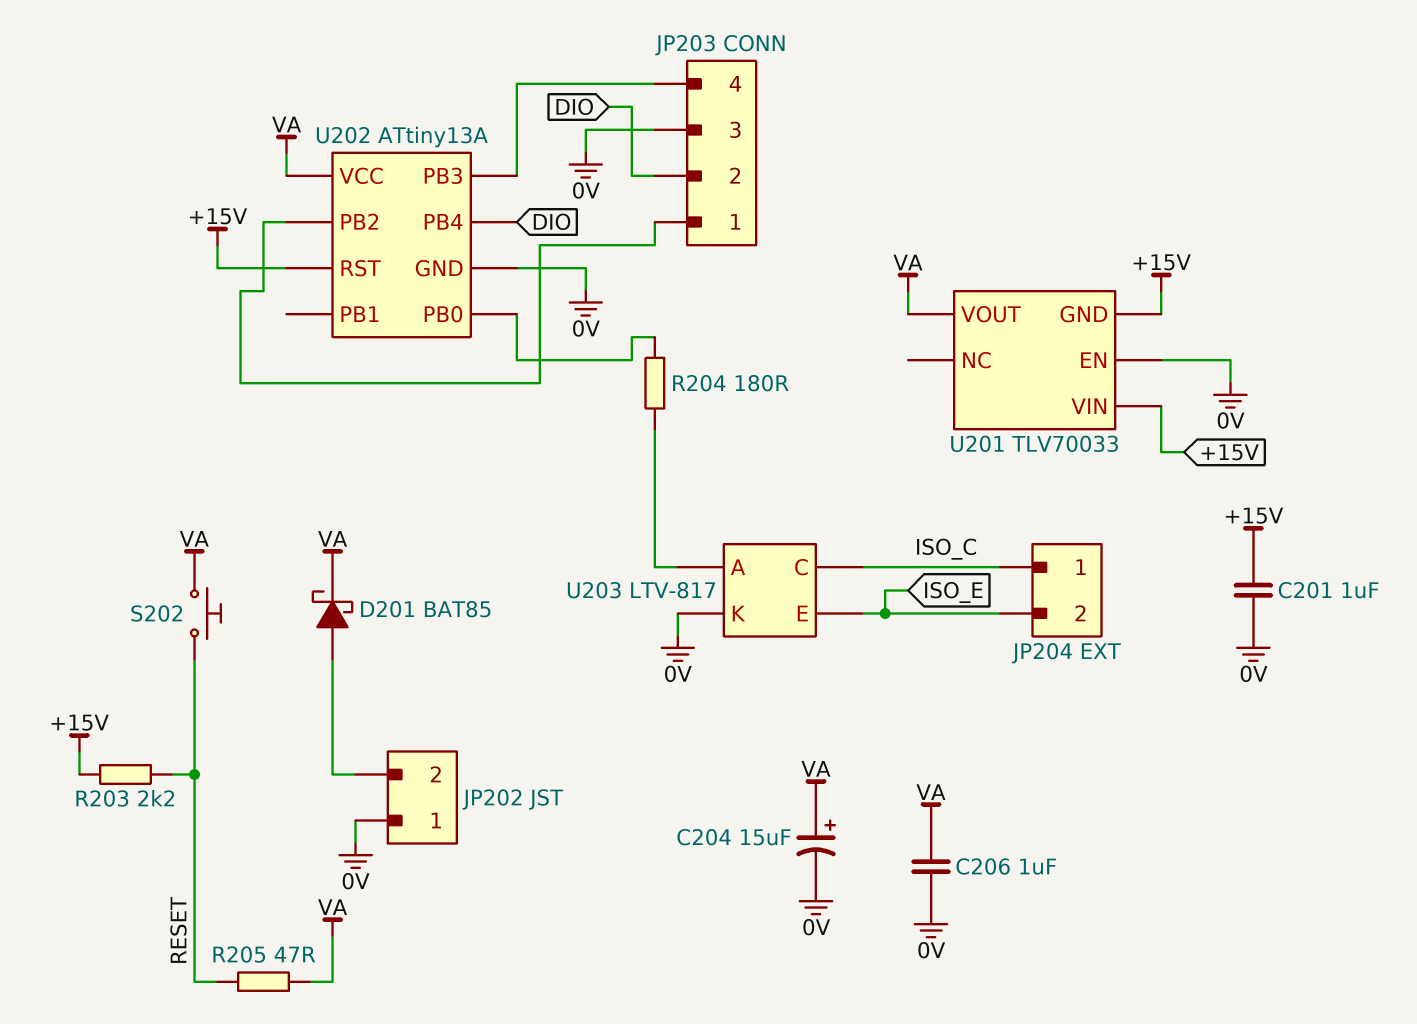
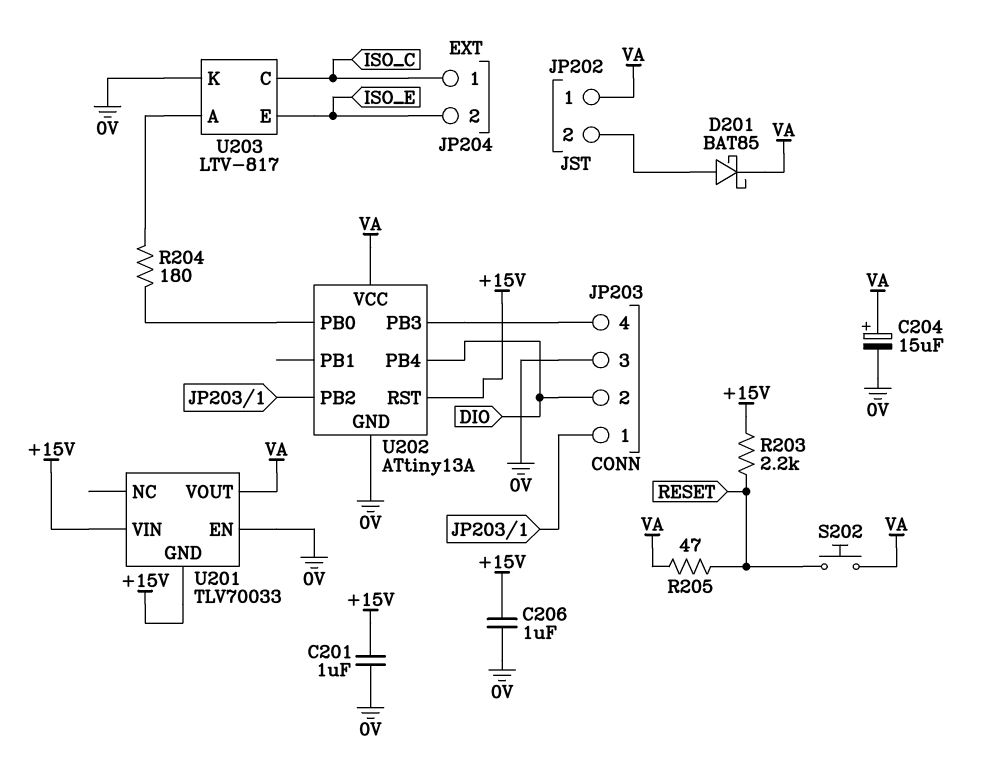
C206: 1uF (0V, VA) -> 1uF (+15V, 0V)
JP202 pin 1: 0V -> VA

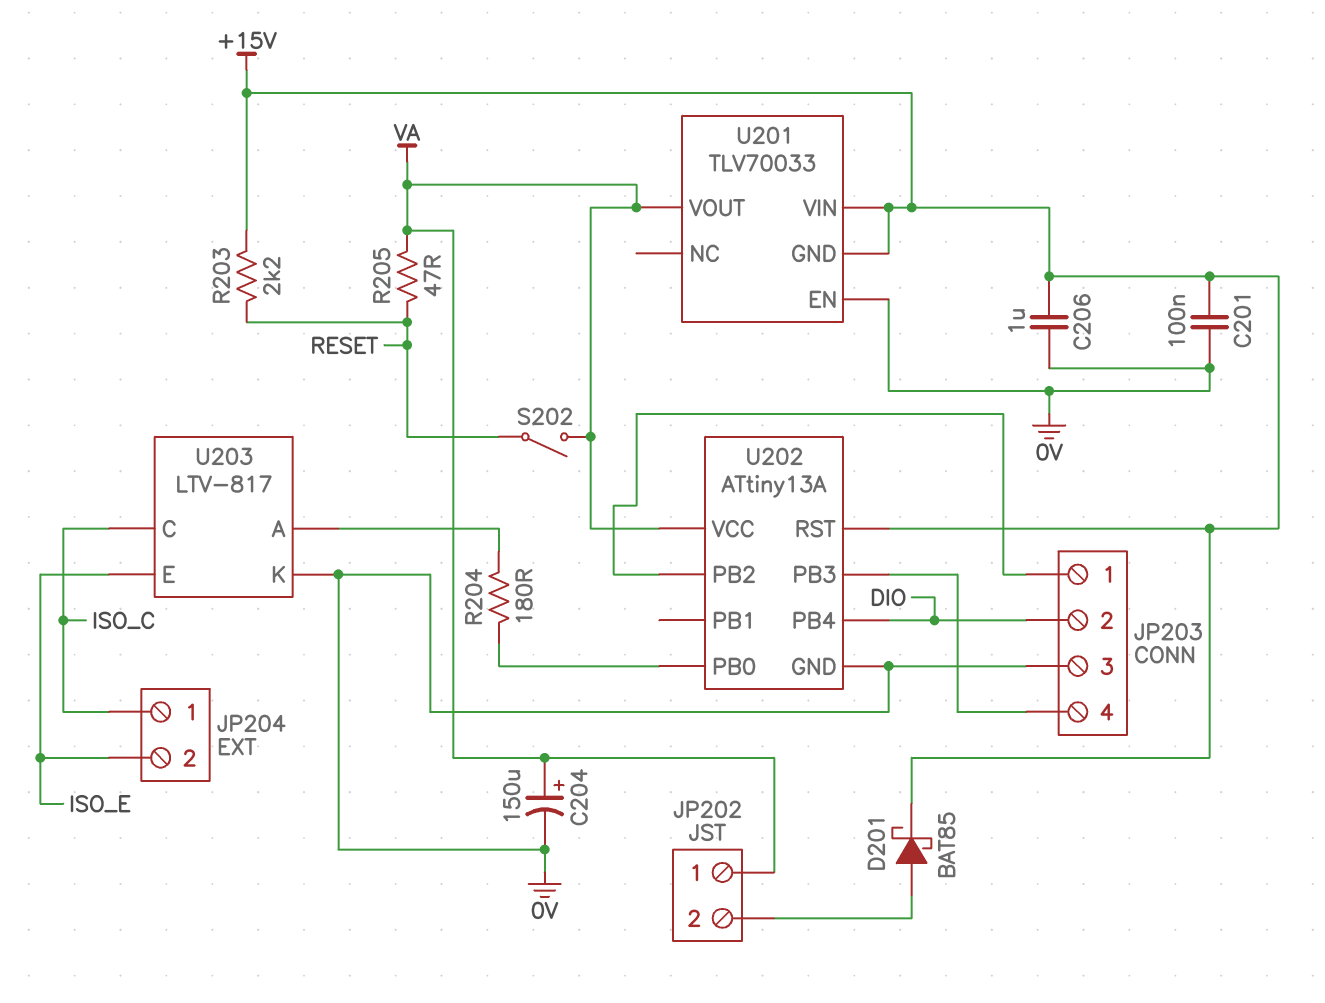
C201: 1uF (+15V, 0V) -> 100nF (+15V, 0V)
C204: 15uF (plus VA, minus 0V) -> 150uF (plus VA, minus 0V)
D201: schottky BAT85 (A JP202/2, K VA) -> schottky BAT85 (A JP202/2, K +15V)
S202: button (RESET, VA) -> switch (RESET, VA)

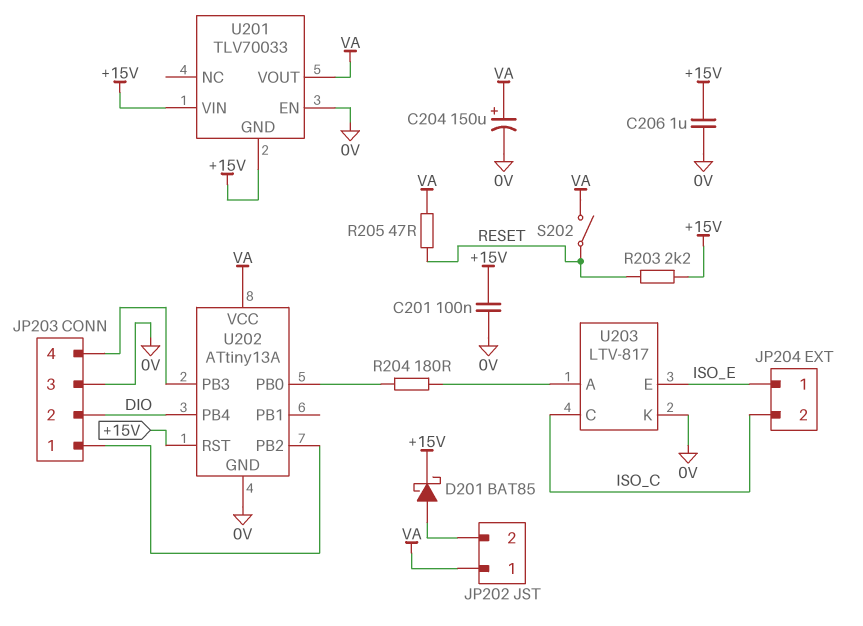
JP204 pin 1: ISO_C -> ISO_E
JP204 pin 2: ISO_E -> ISO_C

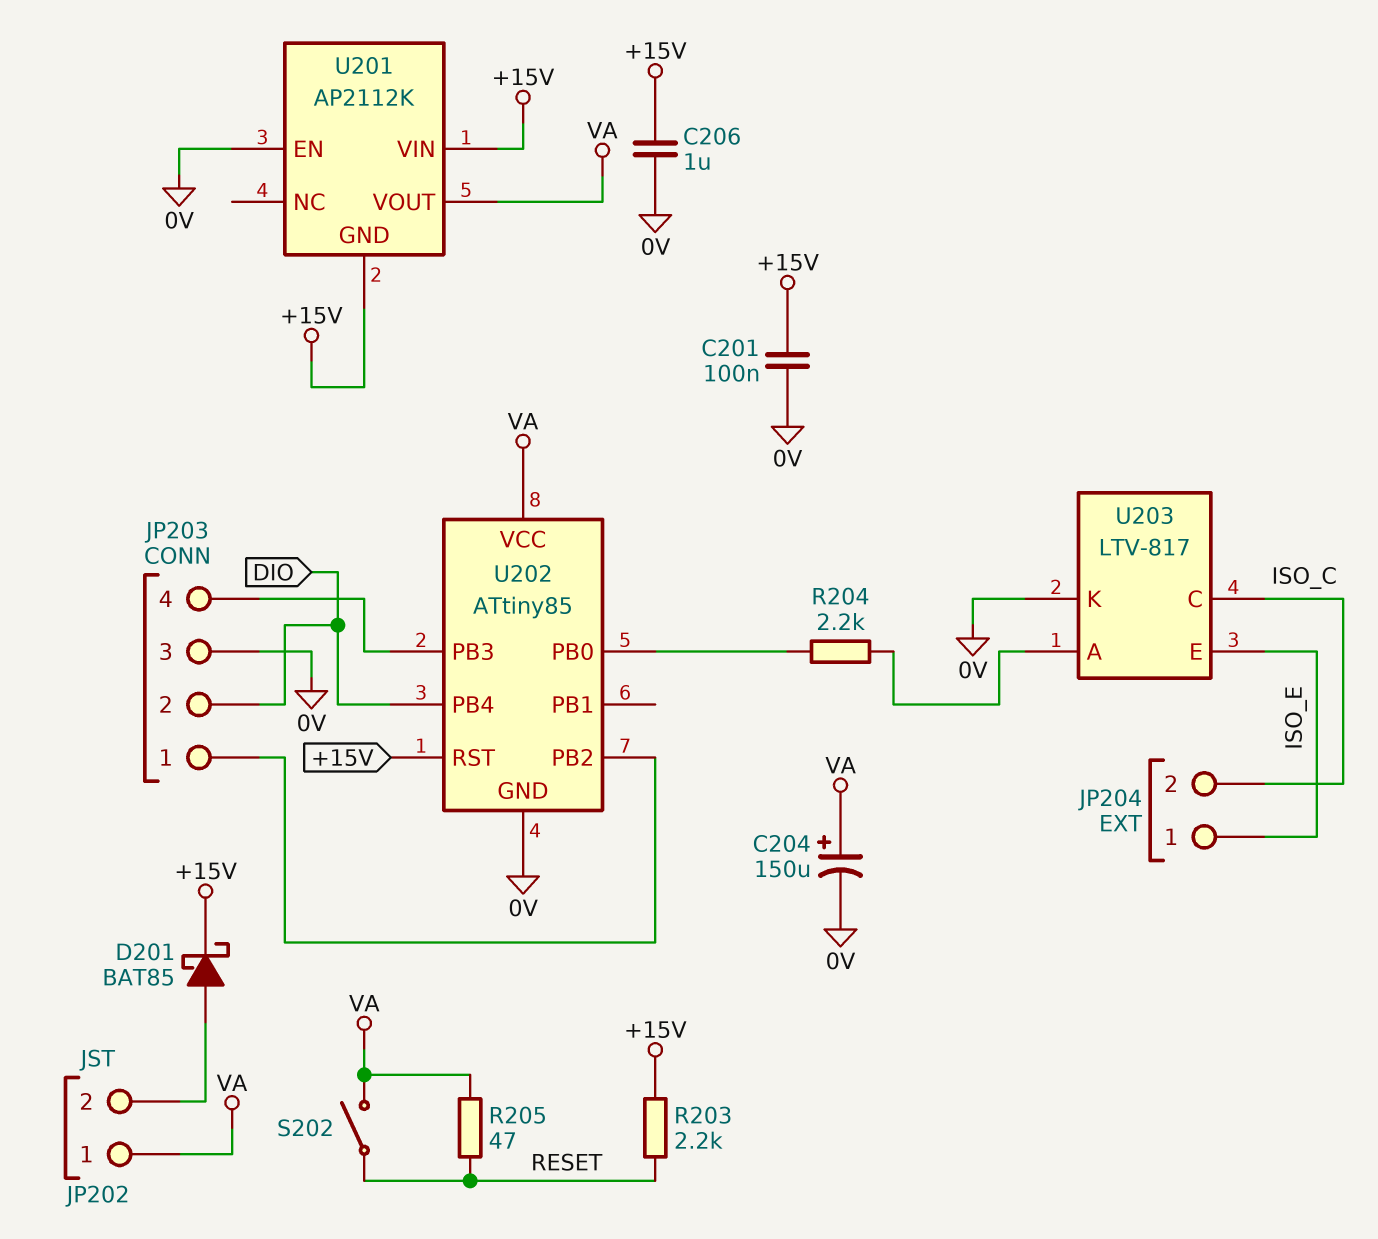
R204: 180 (U202/PB0, U203/A) -> 2.2k (U202/PB0, U203/A)
U201: TLV70033 -> AP2112K
U202: ATtiny13A -> ATtiny85

